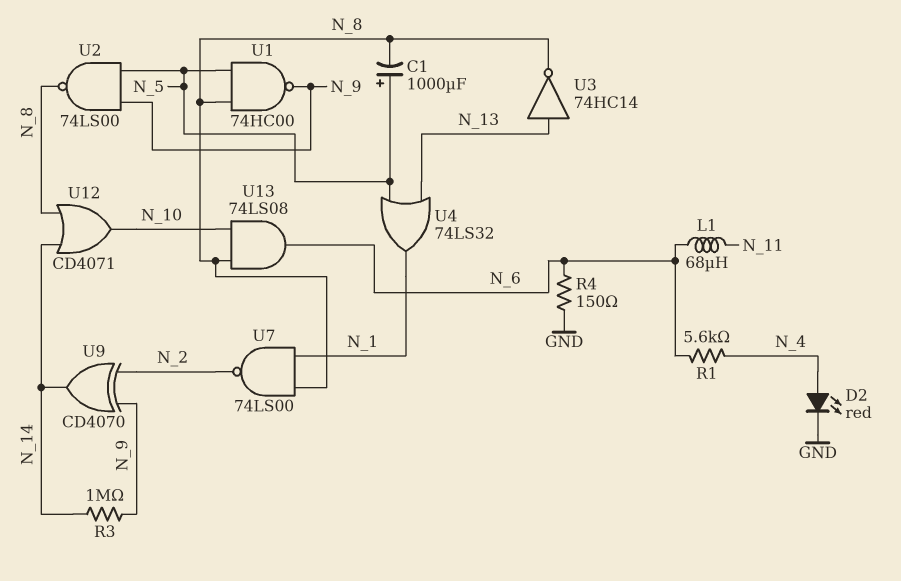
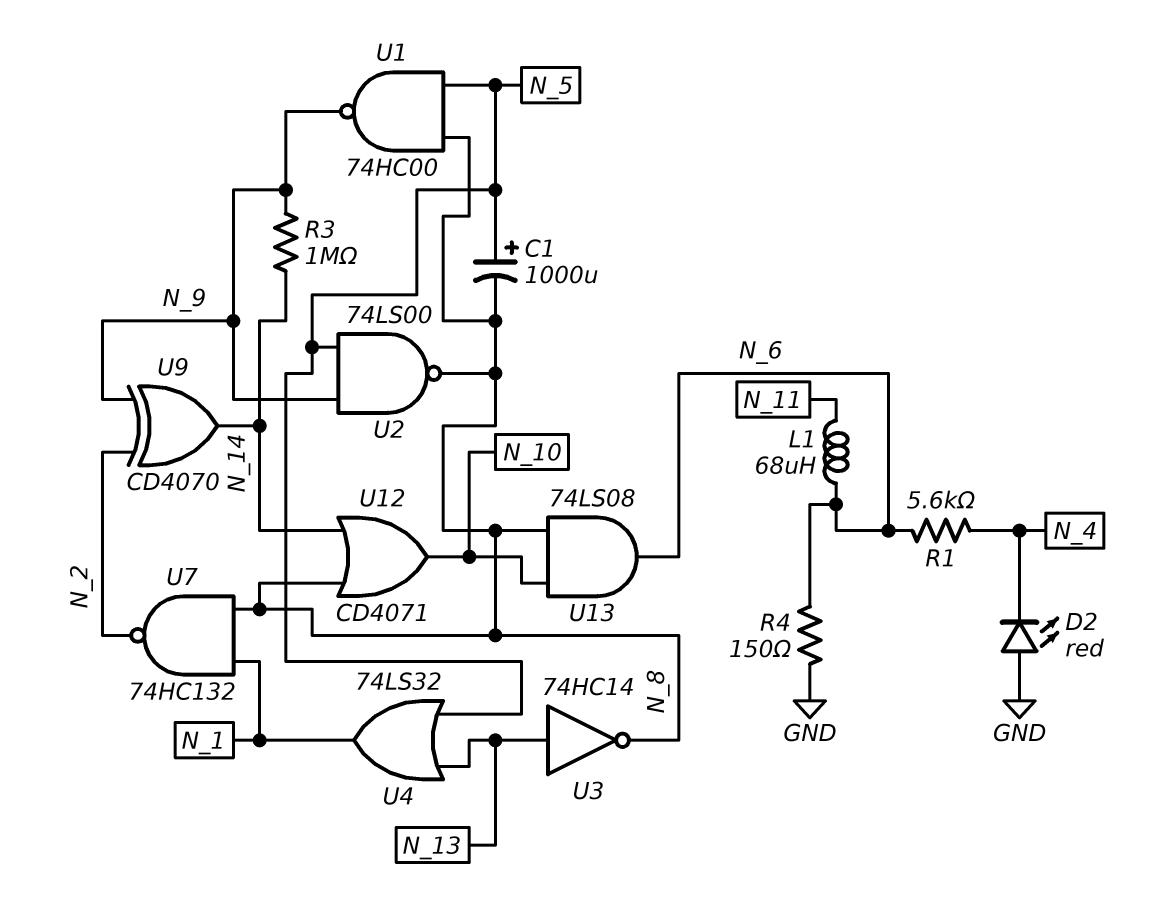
D2: LED red (A N_4, K GND) -> LED red (A GND, K N_4)
U7: NAND 74LS00 (in N_1, in N_8, out N_2) -> NAND 74HC132 (in N_1, in N_8, out N_2)

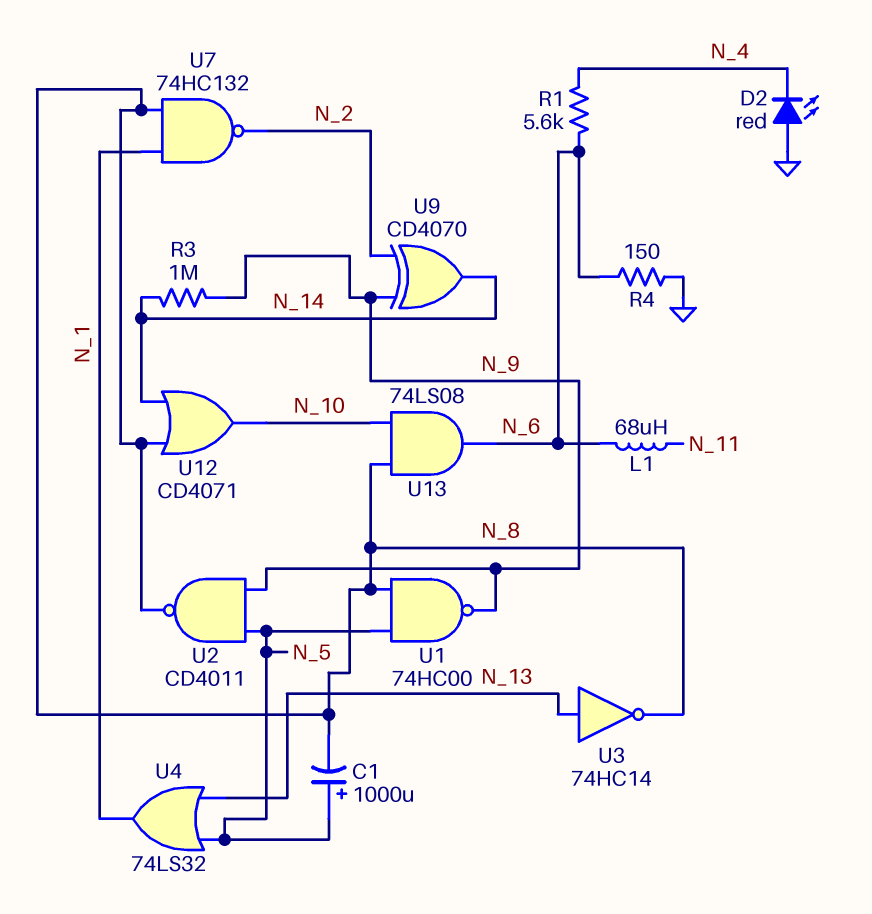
U2: NAND 74LS00 (in N_5, in N_9, out N_8) -> NAND CD4011 (in N_5, in N_9, out N_8)

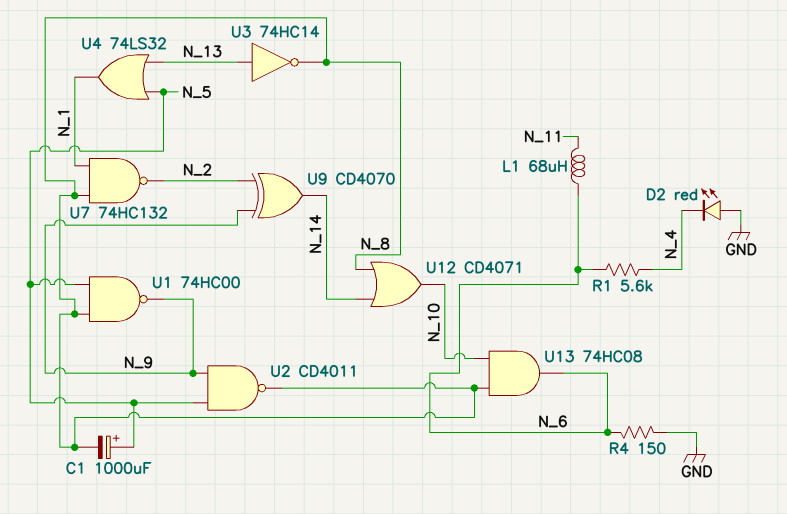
R3: 1M (N_9, N_14) -> none
U13: AND 74LS08 (in N_8, in N_10, out N_6) -> AND 74HC08 (in N_8, in N_10, out N_6)

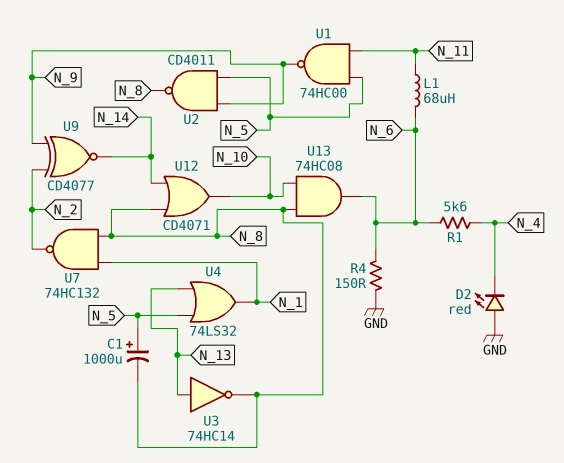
U1: NAND 74HC00 (in N_5, in N_8, out N_9) -> NAND 74HC00 (in N_5, in N_11, out N_9)
U9: XOR CD4070 (in N_2, in N_9, out N_14) -> XNOR CD4077 (in N_2, in N_9, out N_14)

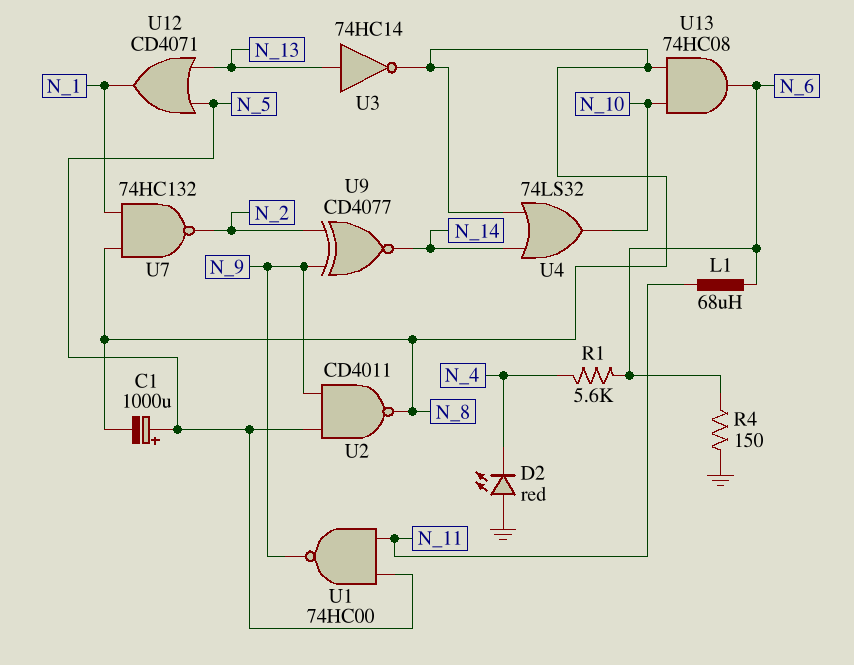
U4: OR 74LS32 (in N_5, in N_13, out N_1) -> OR 74LS32 (in N_8, in N_14, out N_10)
U12: OR CD4071 (in N_8, in N_14, out N_10) -> OR CD4071 (in N_5, in N_13, out N_1)

